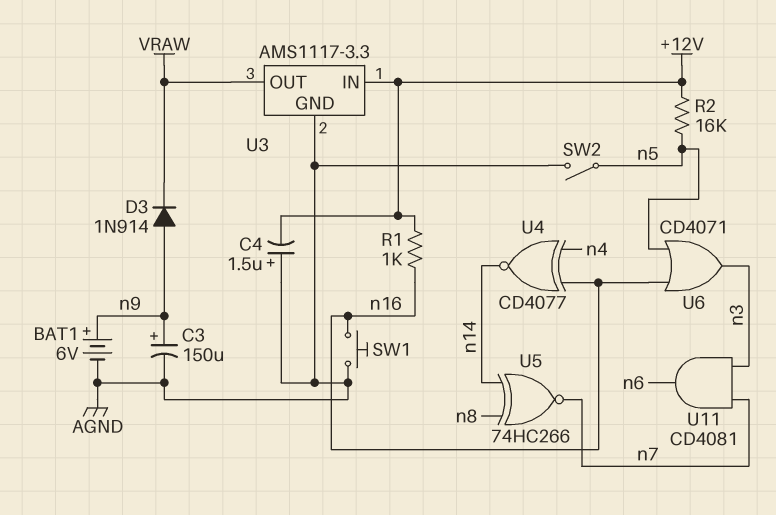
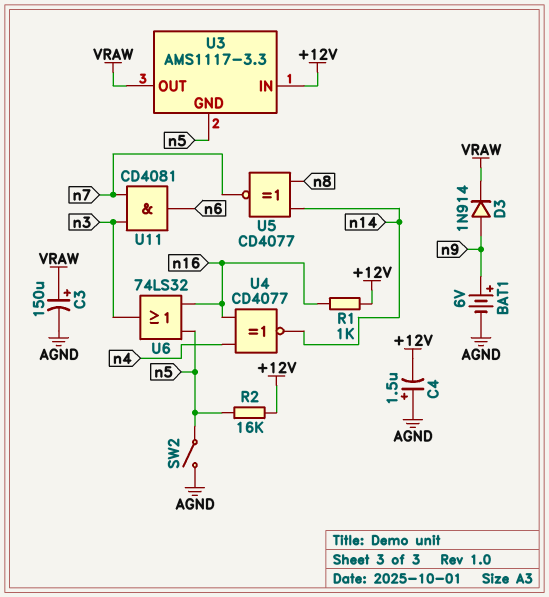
C3: 150uF (plus n9, minus AGND) -> 150uF (plus VRAW, minus AGND)
SW1: button (AGND, n16) -> none
U3 pin GND: AGND -> n5
U5: XNOR 74HC266 (in n8, in n14, out n7) -> XNOR CD4077 (in n8, in n14, out n7)
U6: OR CD4071 (in n5, in n16, out n3) -> OR 74LS32 (in n5, in n16, out n3)

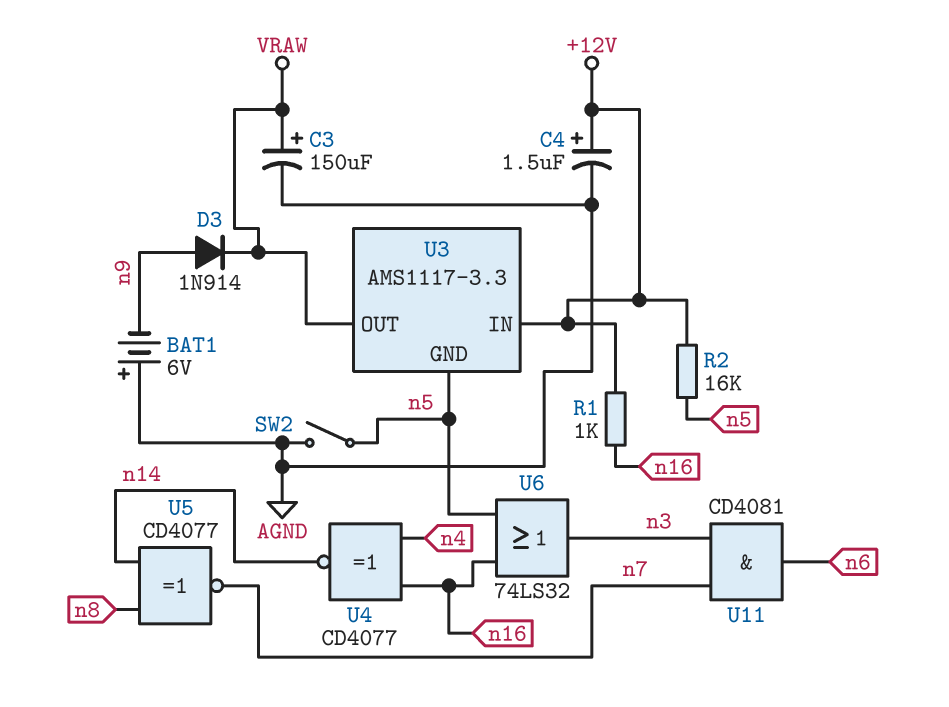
BAT1: 6V (plus n9, minus AGND) -> 6V (plus AGND, minus n9)
C4: 1.5uF (plus AGND, minus +12V) -> 1.5uF (plus +12V, minus AGND)

